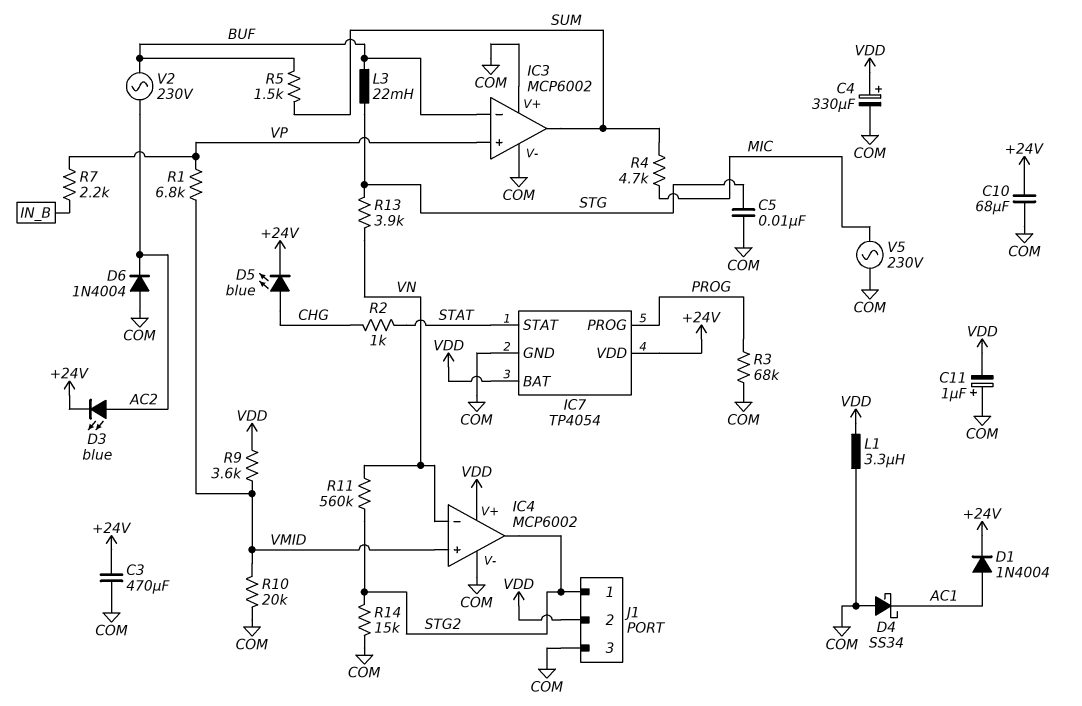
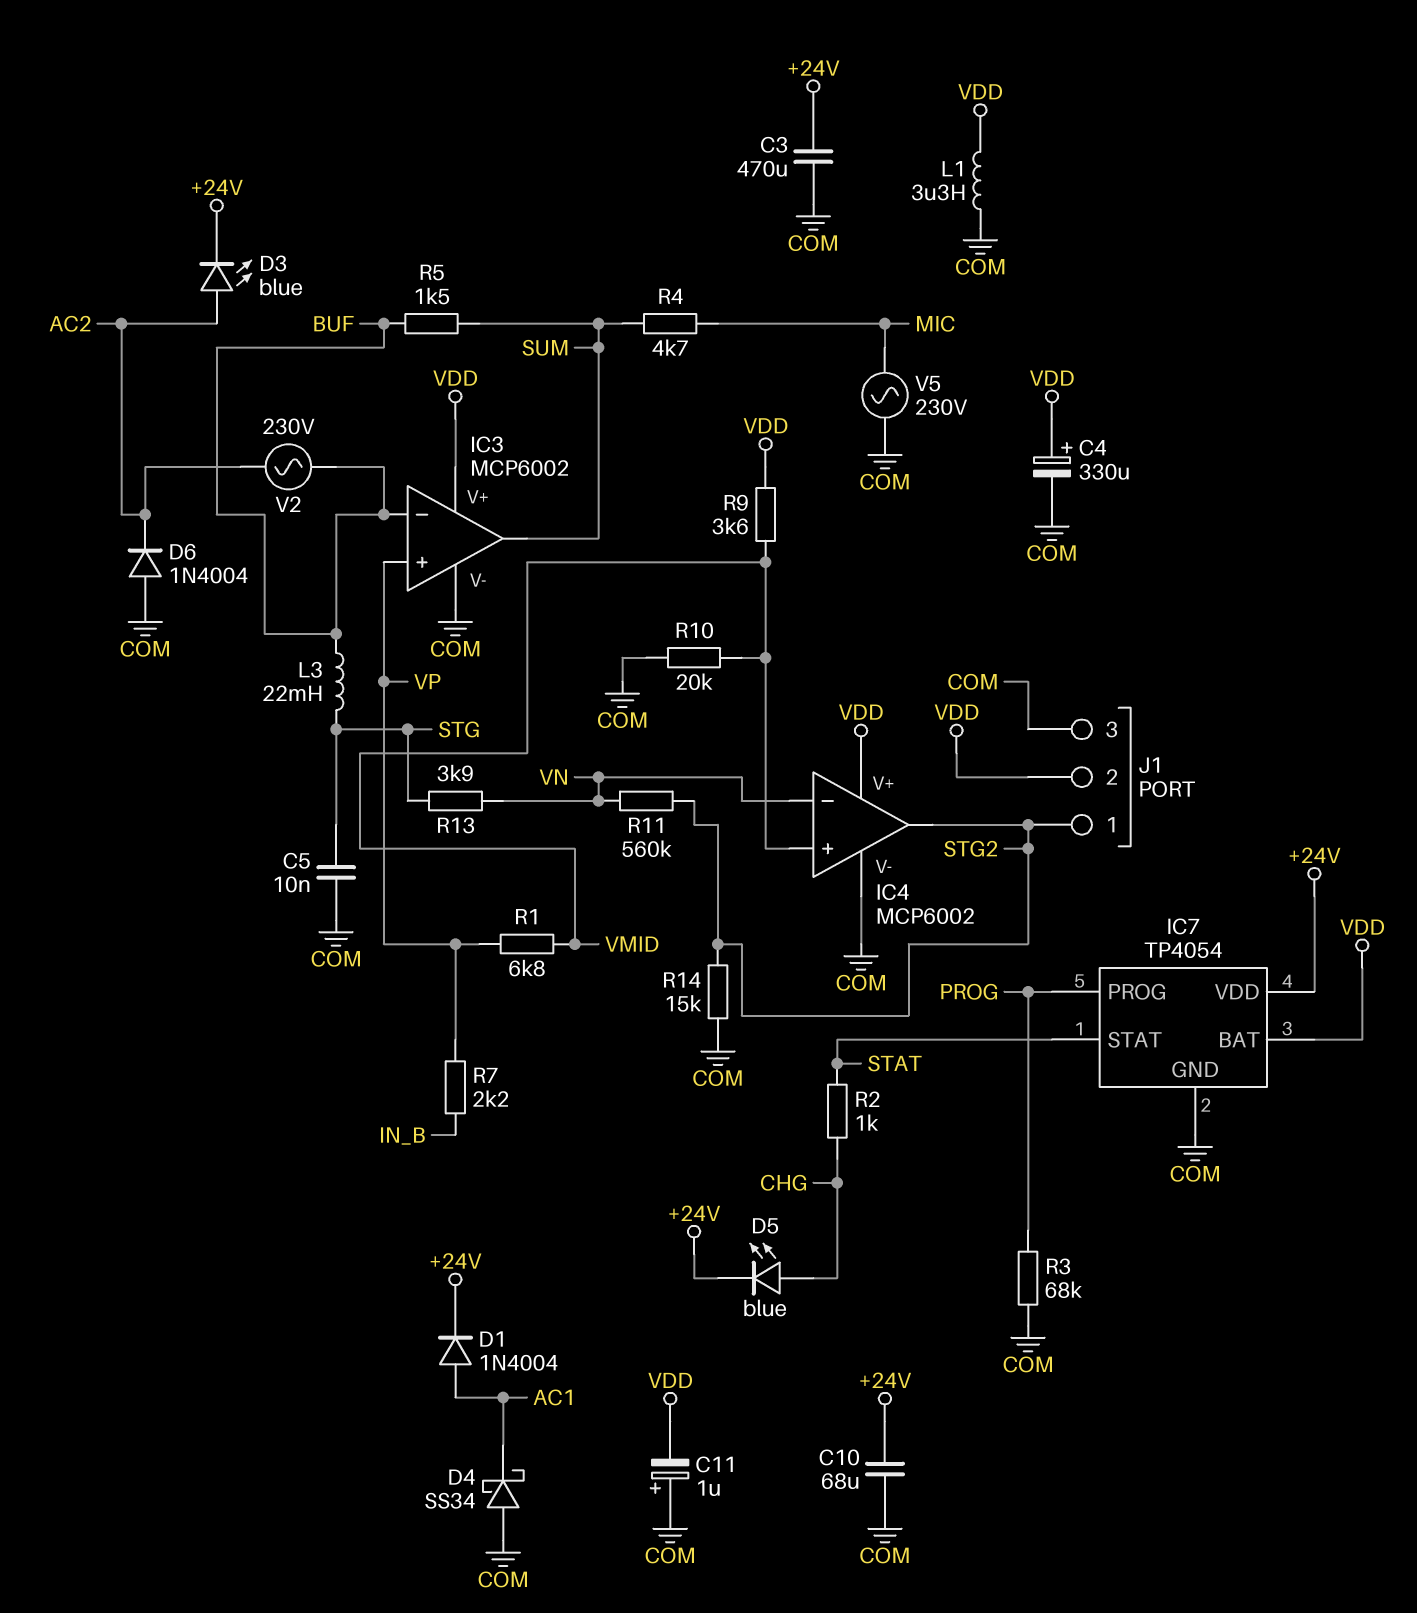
IC3 pin V+: COM -> VDD

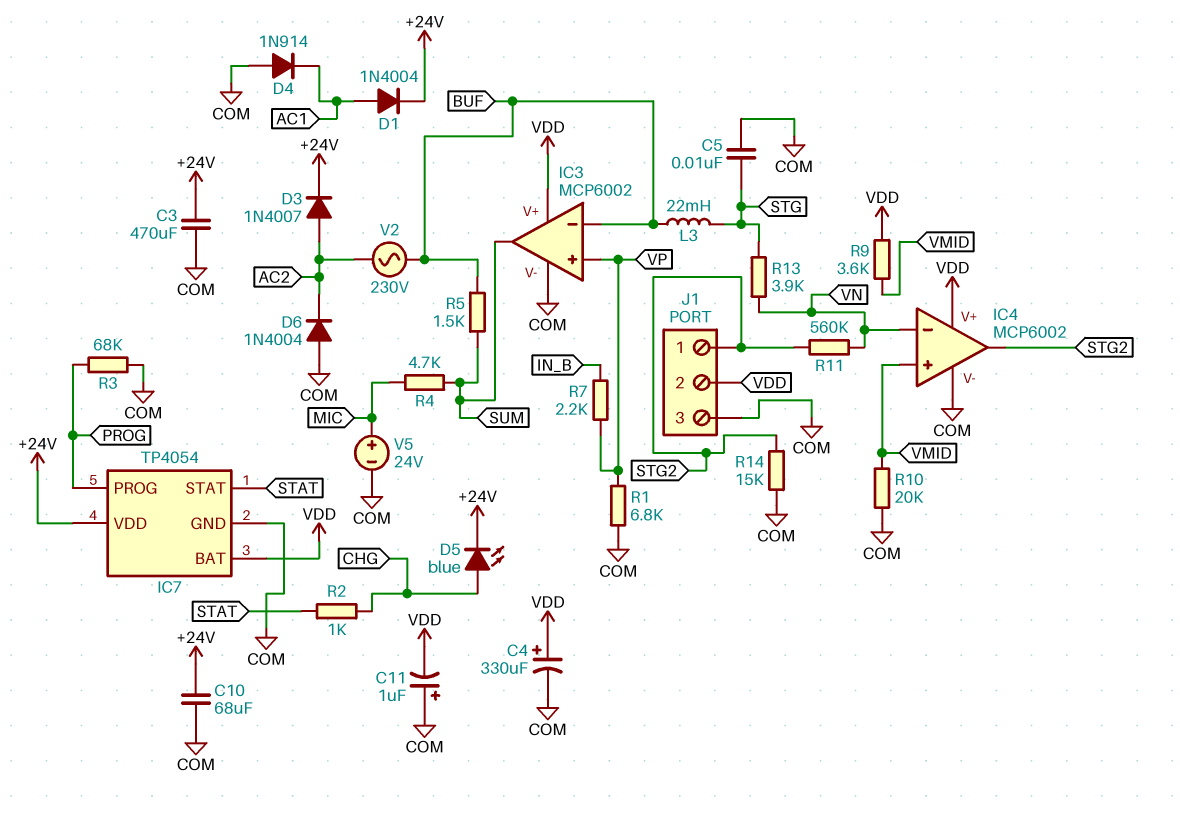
D3: LED blue (A AC2, K +24V) -> diode 1N4007 (A AC2, K +24V)
D4: schottky SS34 (A COM, K AC1) -> diode 1N914 (A COM, K AC1)
L1: 3.3uH (COM, VDD) -> none
R1: 6.8k (VMID, VP) -> 6.8k (COM, VP)
V5: AC 230V (COM, MIC) -> 24V (plus MIC, minus COM)

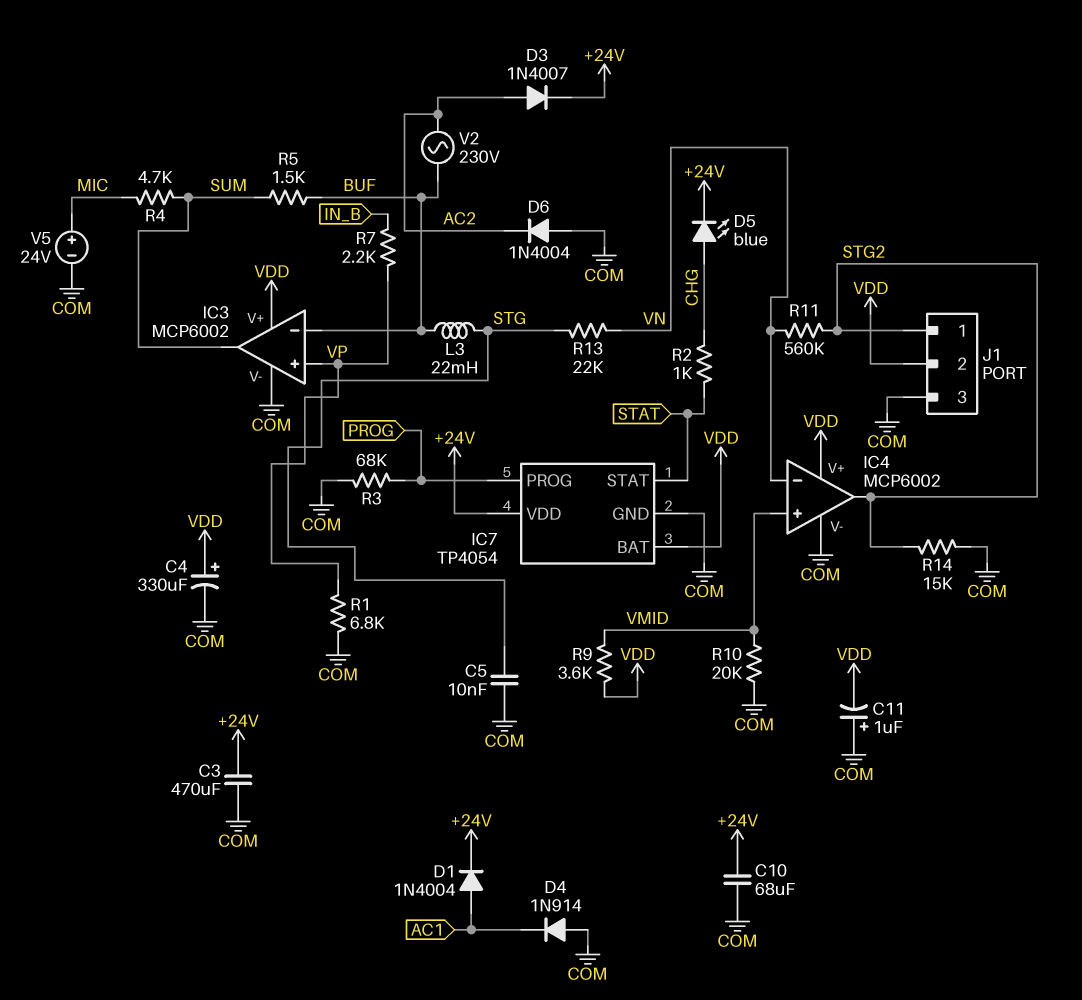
R13: 3.9k (STG, VN) -> 22k (STG, VN)

